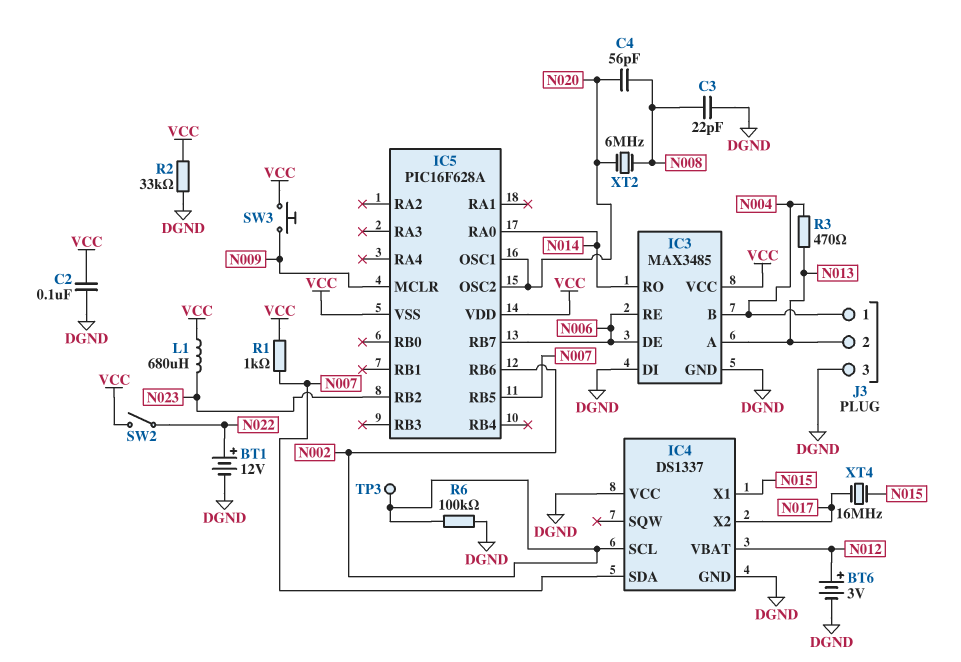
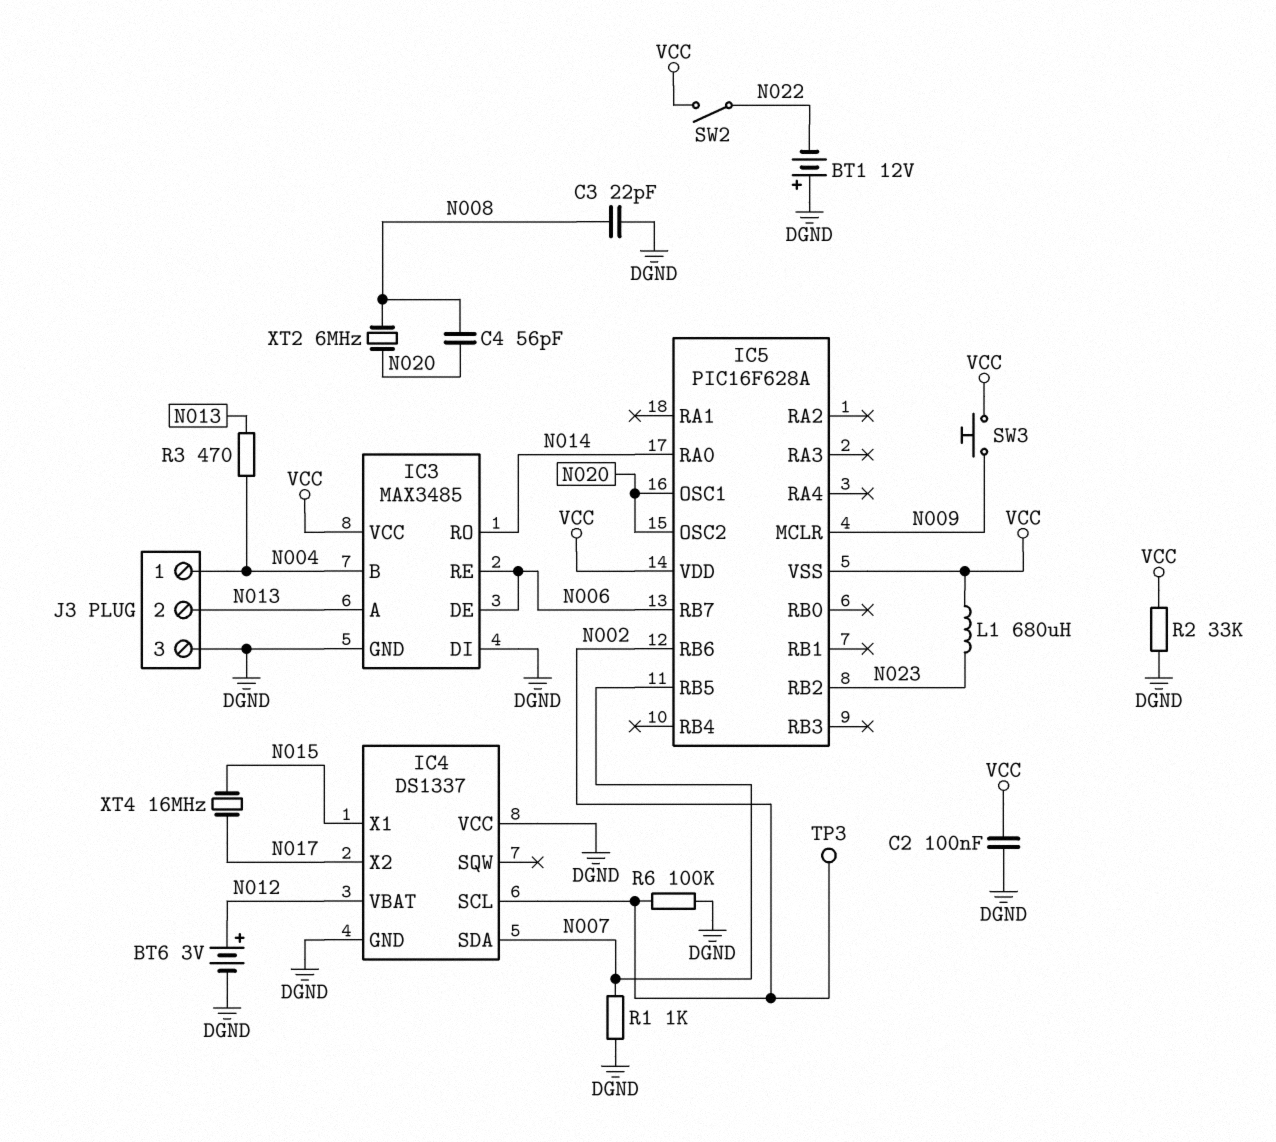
BT1: 12V (plus N022, minus DGND) -> 12V (plus DGND, minus N022)
R1: 1k (N007, VCC) -> 1k (DGND, N007)

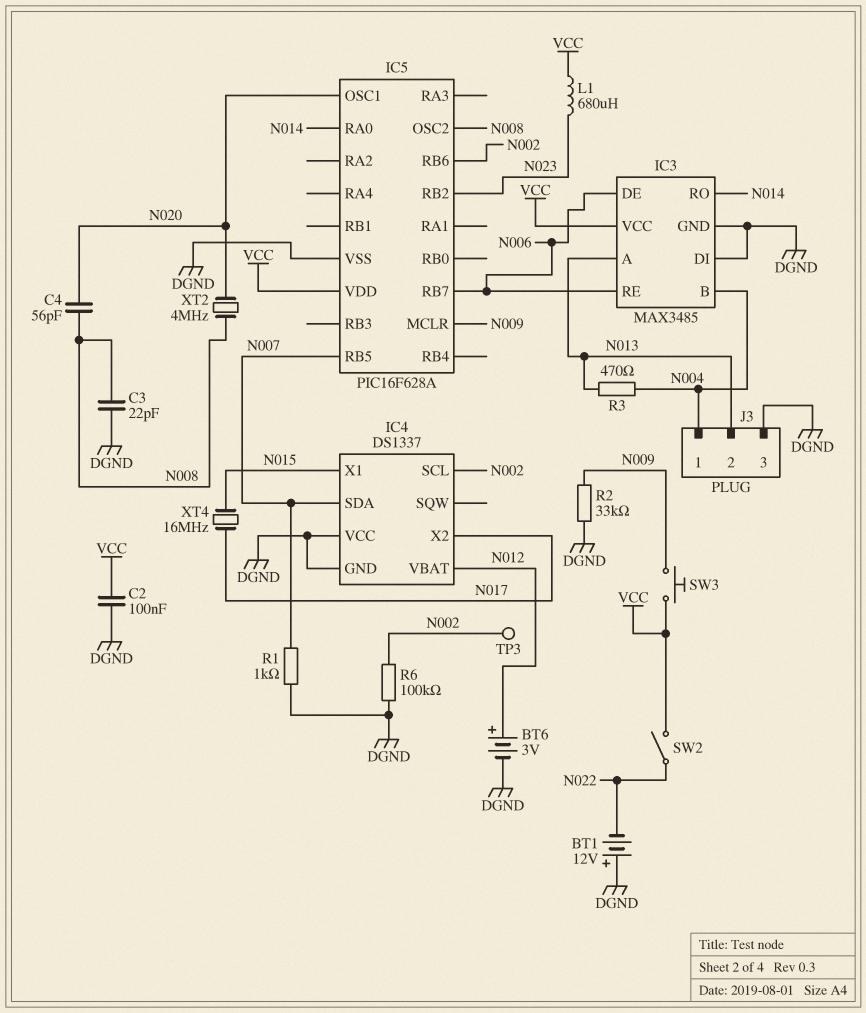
IC5 pin OSC2: N020 -> N008
IC5 pin VSS: VCC -> DGND
R2: 33k (DGND, VCC) -> 33k (DGND, N009)
XT2: 6MHz (N008, N020) -> 4MHz (N008, N020)

